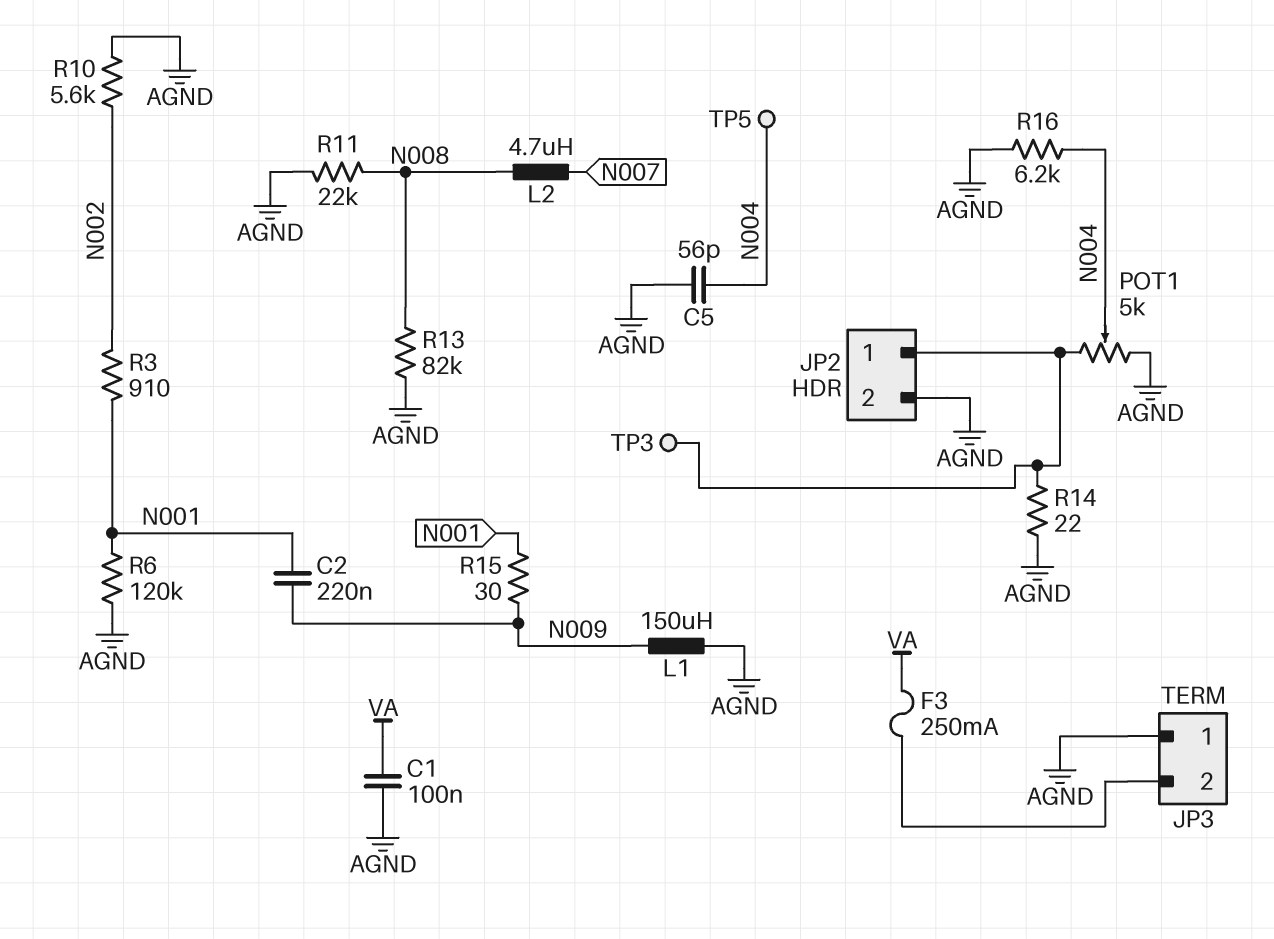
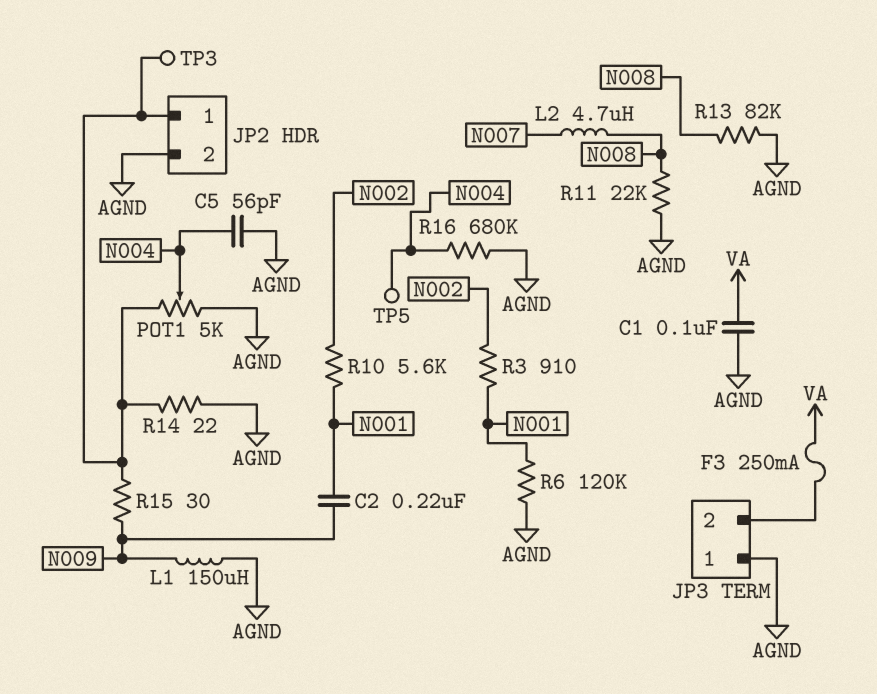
R10: 5.6k (AGND, N002) -> 5.6k (N001, N002)
R15: 30 (N001, N009) -> 30 (JP2/1, N009)
R16: 6.2k (AGND, N004) -> 680k (AGND, N004)

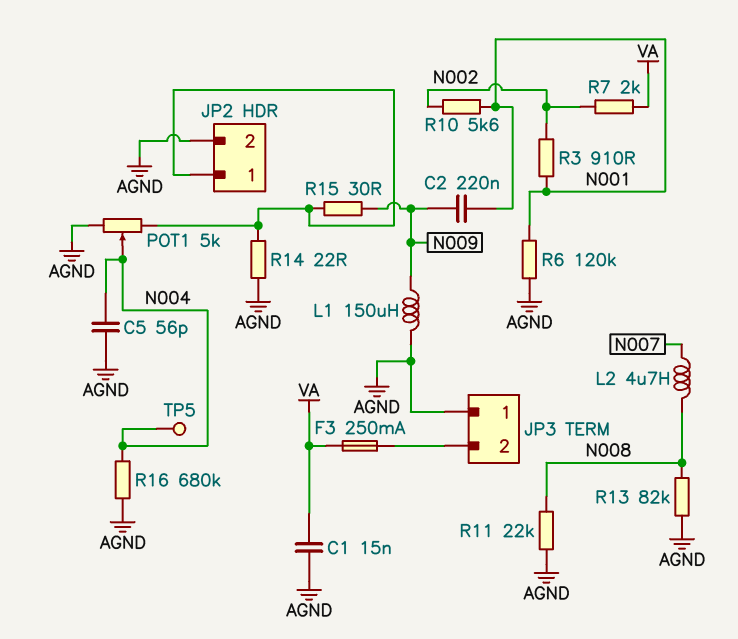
C1: 100nF (AGND, VA) -> 15nF (AGND, VA)
R7: none -> 2k (N002, VA)
TP3: test point (JP2/1) -> none

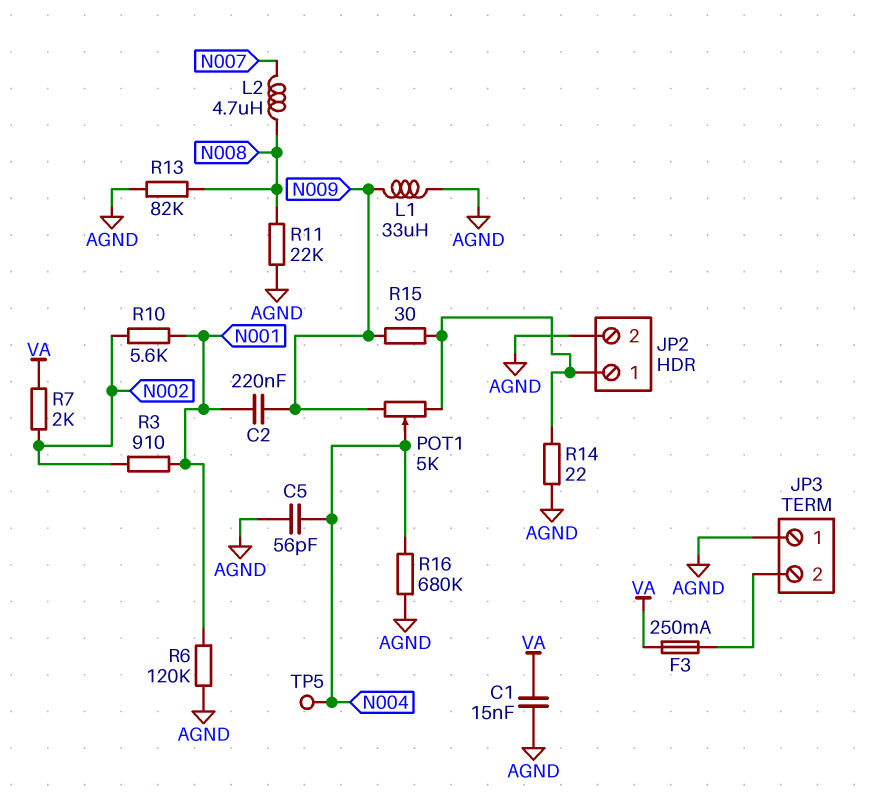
L1: 150uH (AGND, N009) -> 33uH (AGND, N009)
POT1: 5k (AGND, JP2/1, wiper N004) -> 5k (JP2/1, N009, wiper N004)

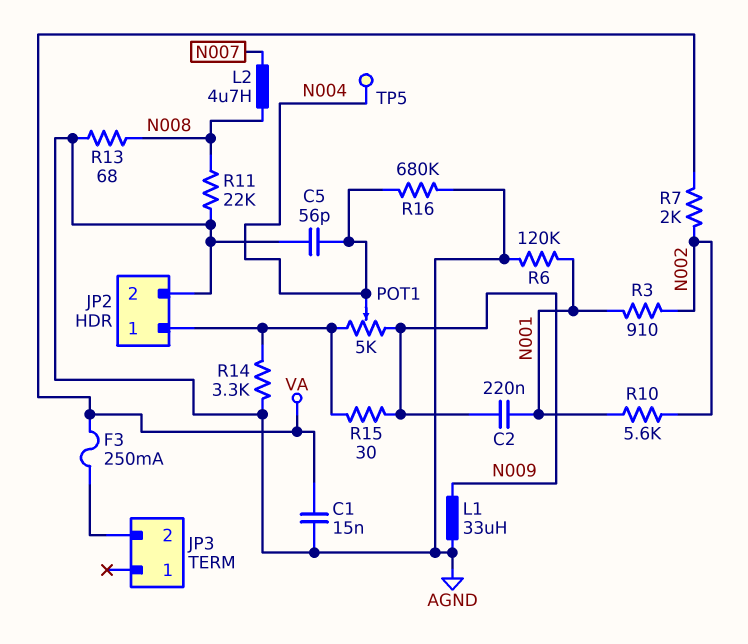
JP3 pin 1: AGND -> none
R13: 82k (AGND, N008) -> 68 (AGND, N008)
R14: 22 (AGND, JP2/1) -> 3.3k (AGND, JP2/1)

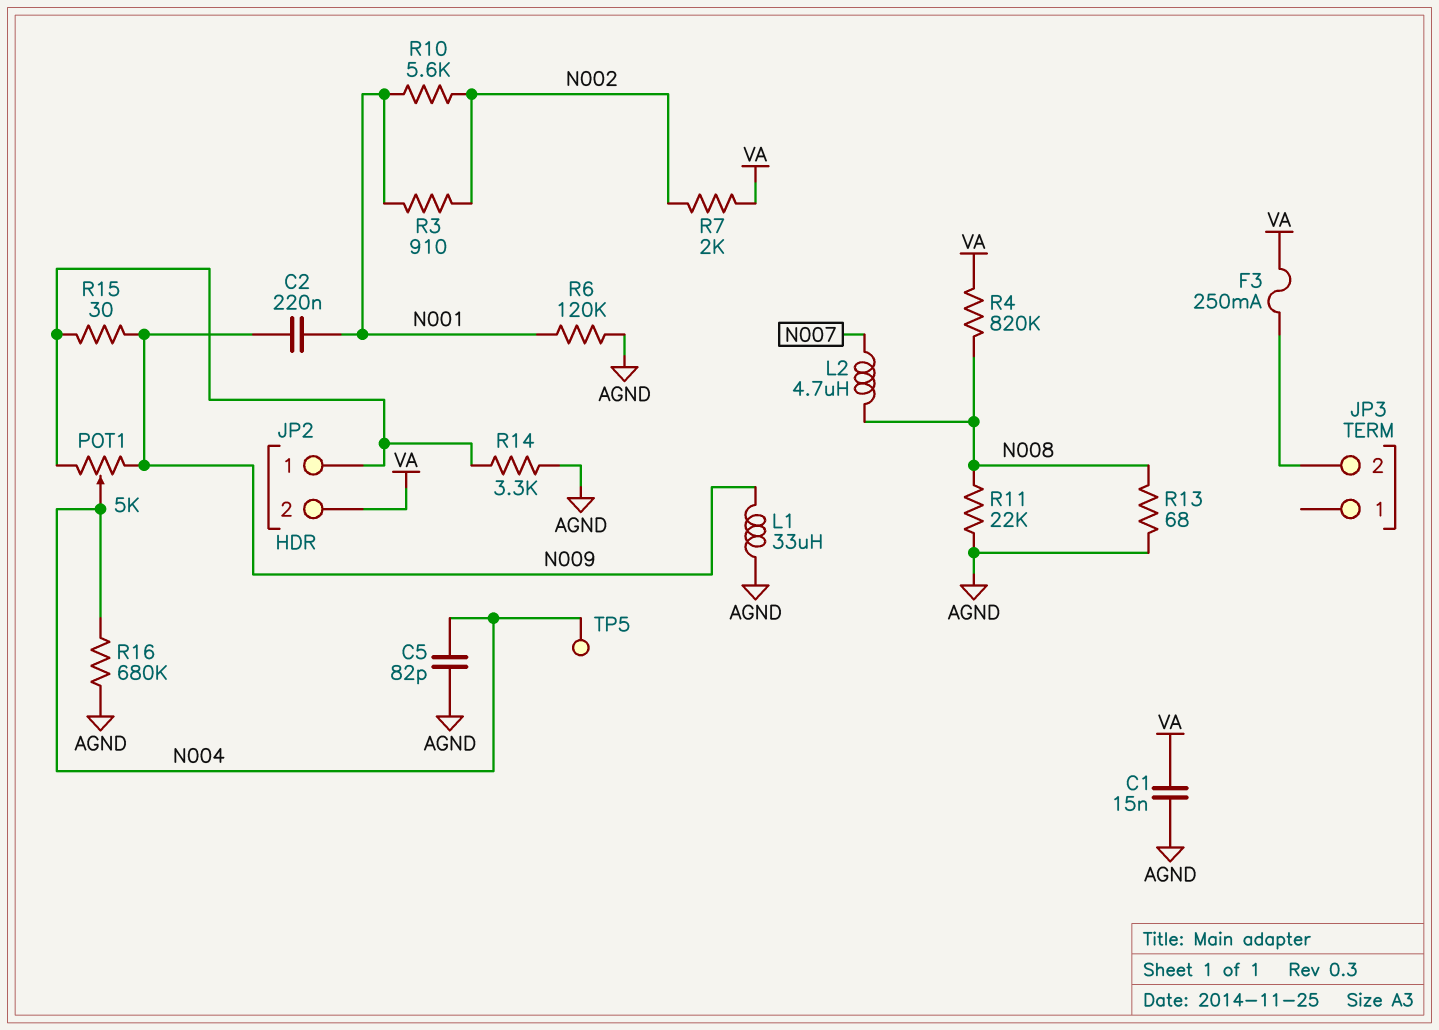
C5: 56pF (AGND, N004) -> 82pF (AGND, N004)
JP2 pin 2: AGND -> VA
R4: none -> 820k (N008, VA)

